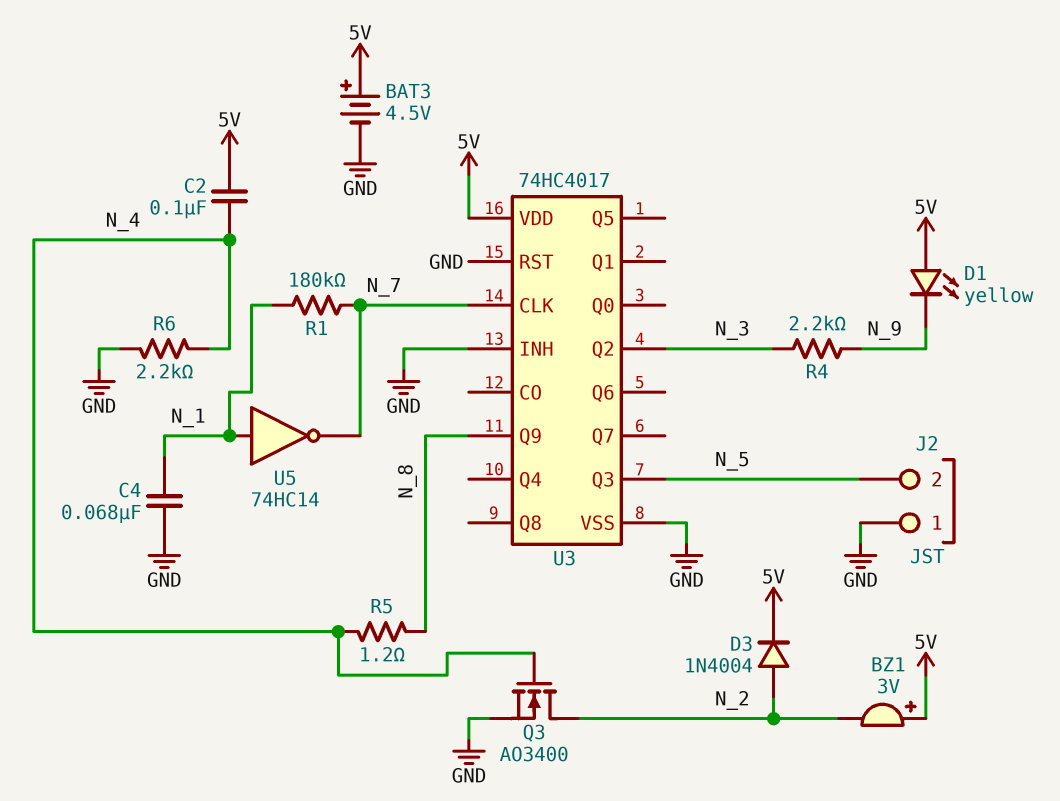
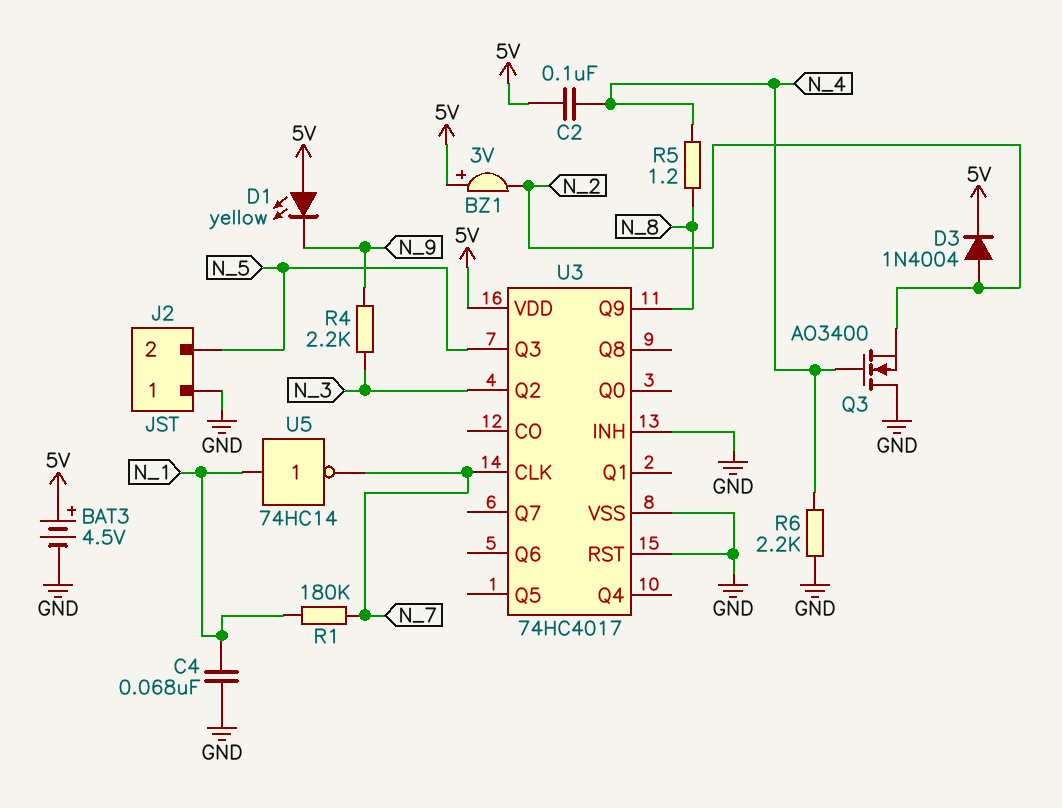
Q3: NMOS AO3400 (G N_4, D N_2, S GND) -> NMOS AO3400 (G N_4, D GND, S N_2)

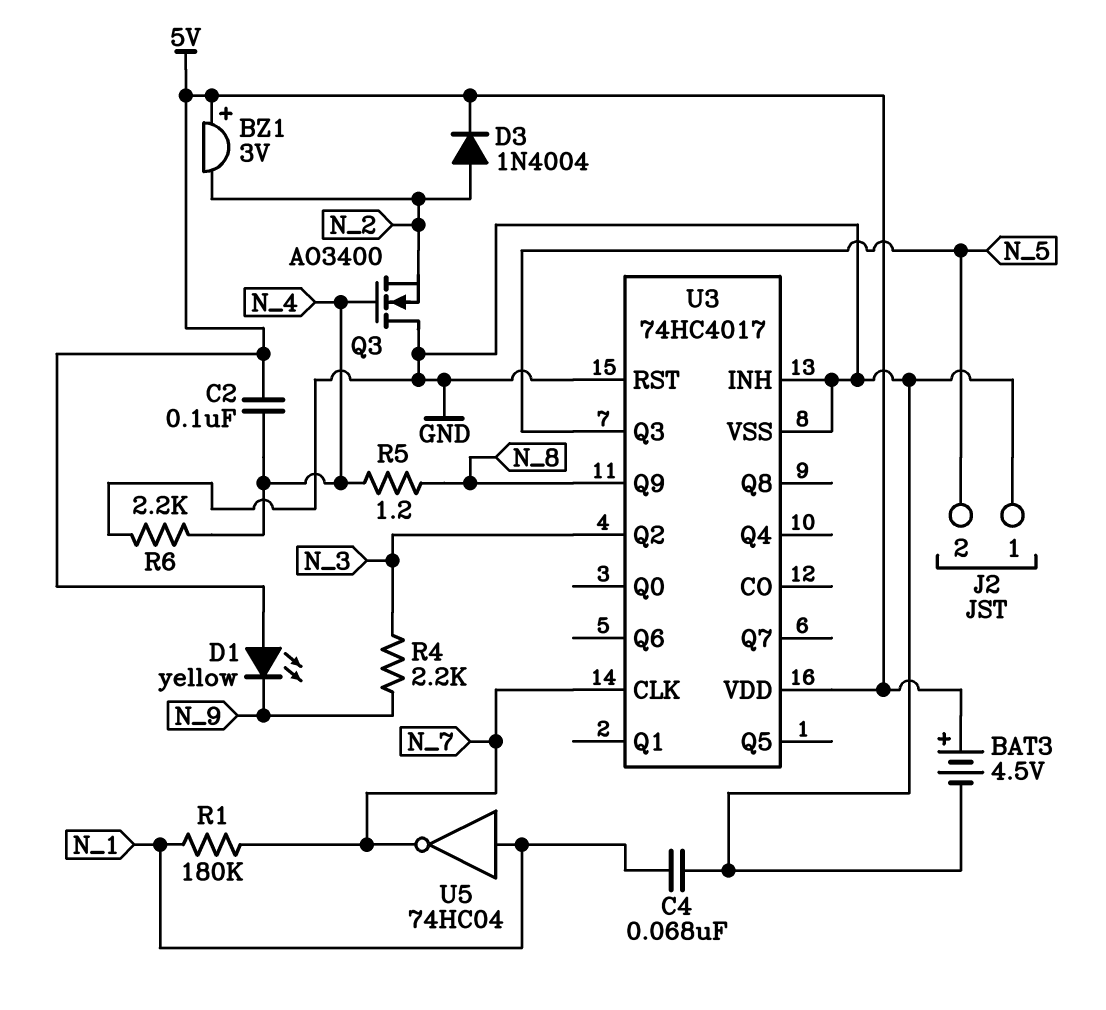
U5: NOT 74HC14 (in N_1, out N_7) -> NOT 74HC04 (in N_1, out N_7)

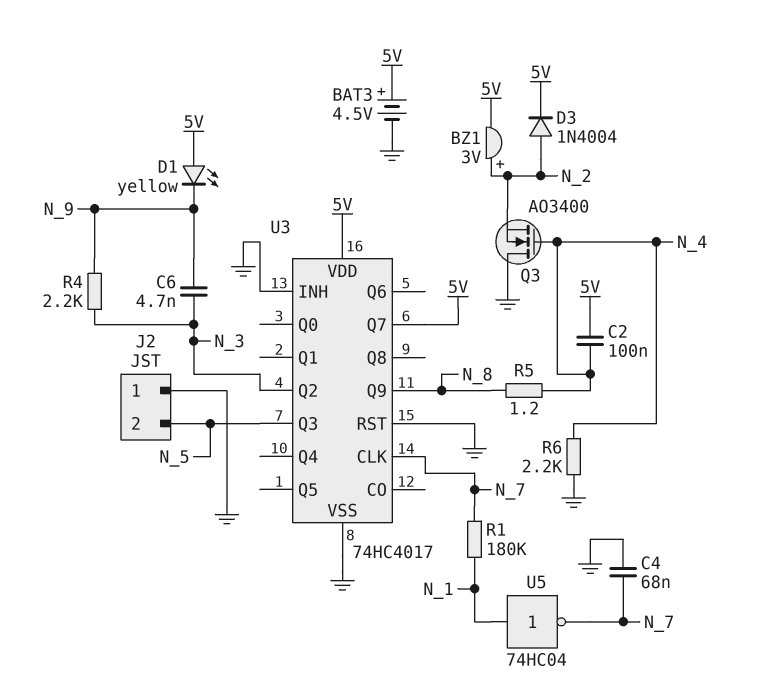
BZ1: buzzer 3V (plus 5V, minus N_2) -> buzzer 3V (plus N_2, minus 5V)
C4: 68nF (GND, N_1) -> 68nF (GND, N_7)
C6: none -> 4.7nF (N_3, N_9)
U3 pin Q7: none -> 5V

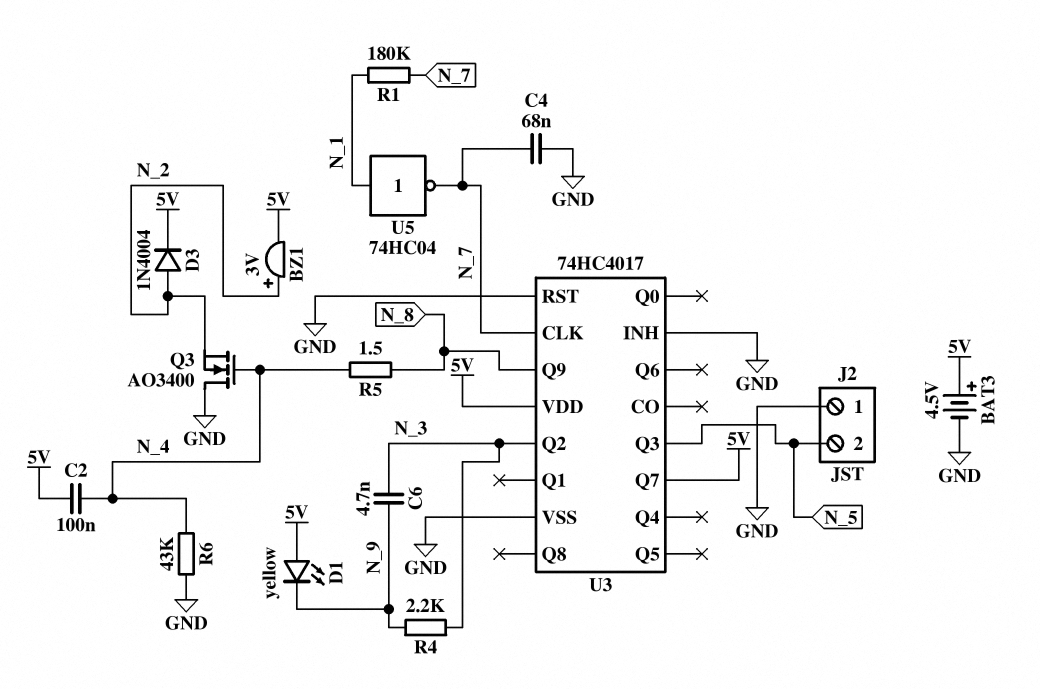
R5: 1.2 (N_4, N_8) -> 1.5 (N_4, N_8)
R6: 2.2k (GND, N_4) -> 43k (GND, N_4)

